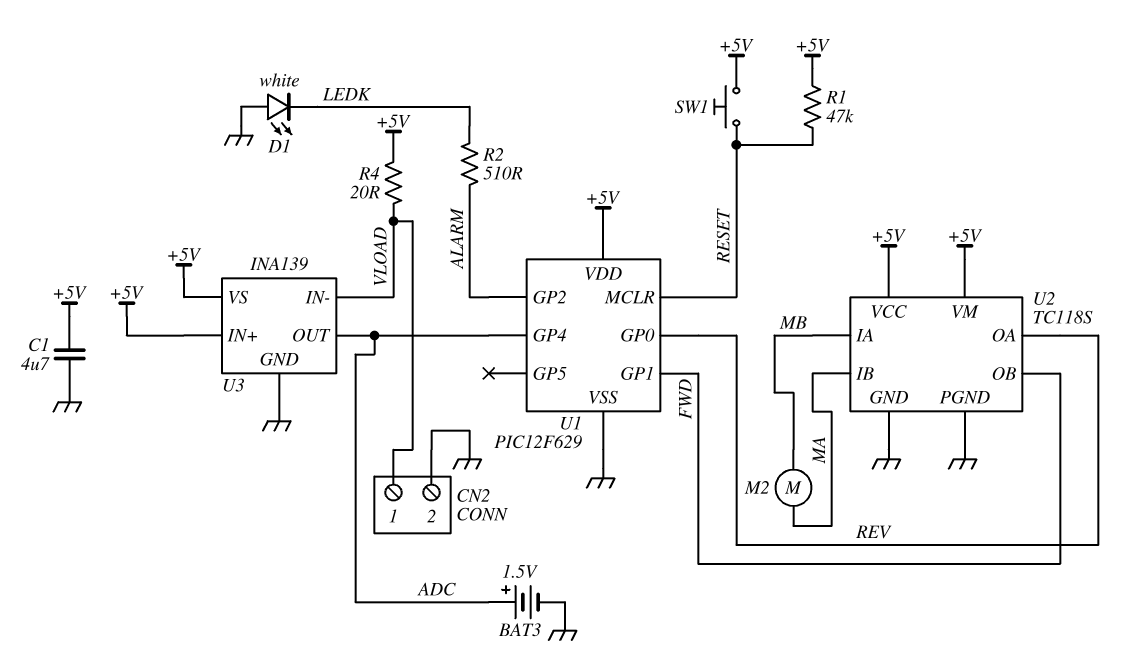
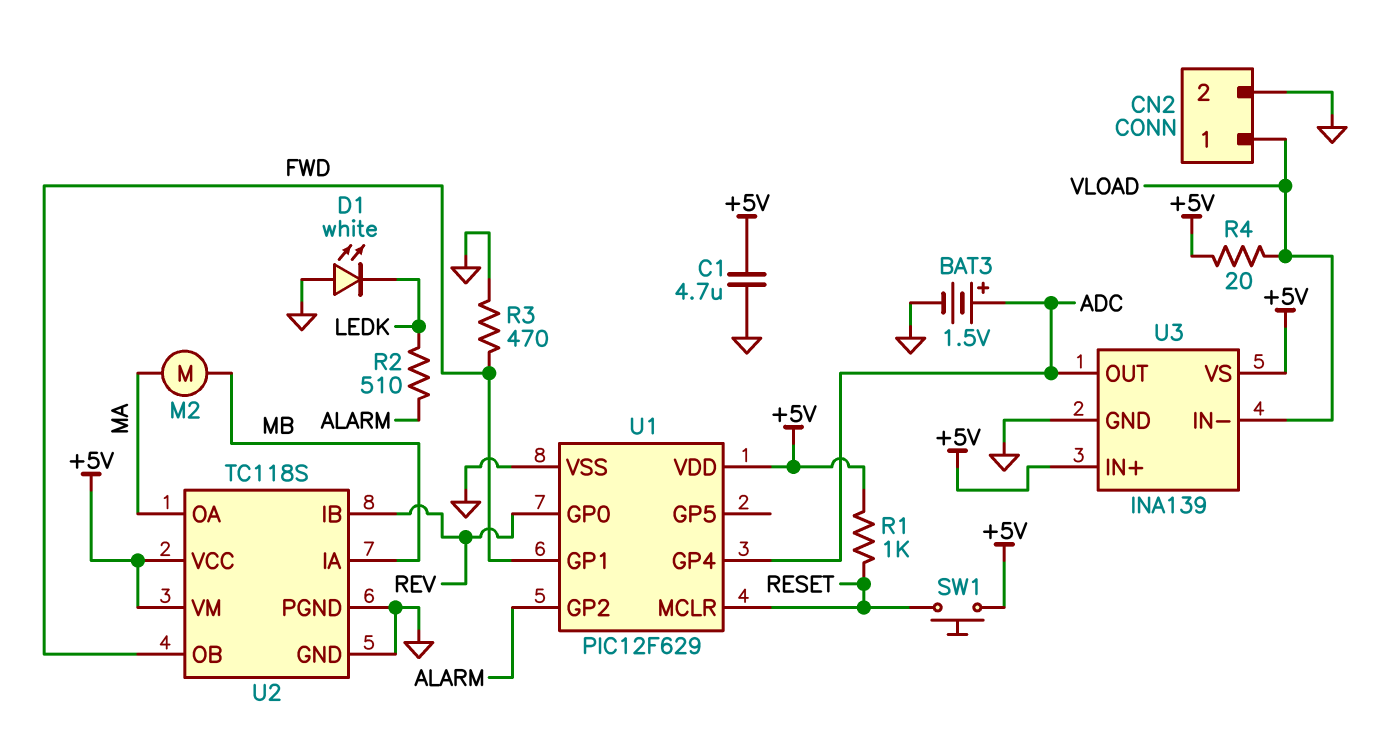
R1: 47k (+5V, RESET) -> 1k (+5V, RESET)
R3: none -> 470 (FWD, GND)
U2 pin IB: MA -> REV
U2 pin OA: REV -> MA

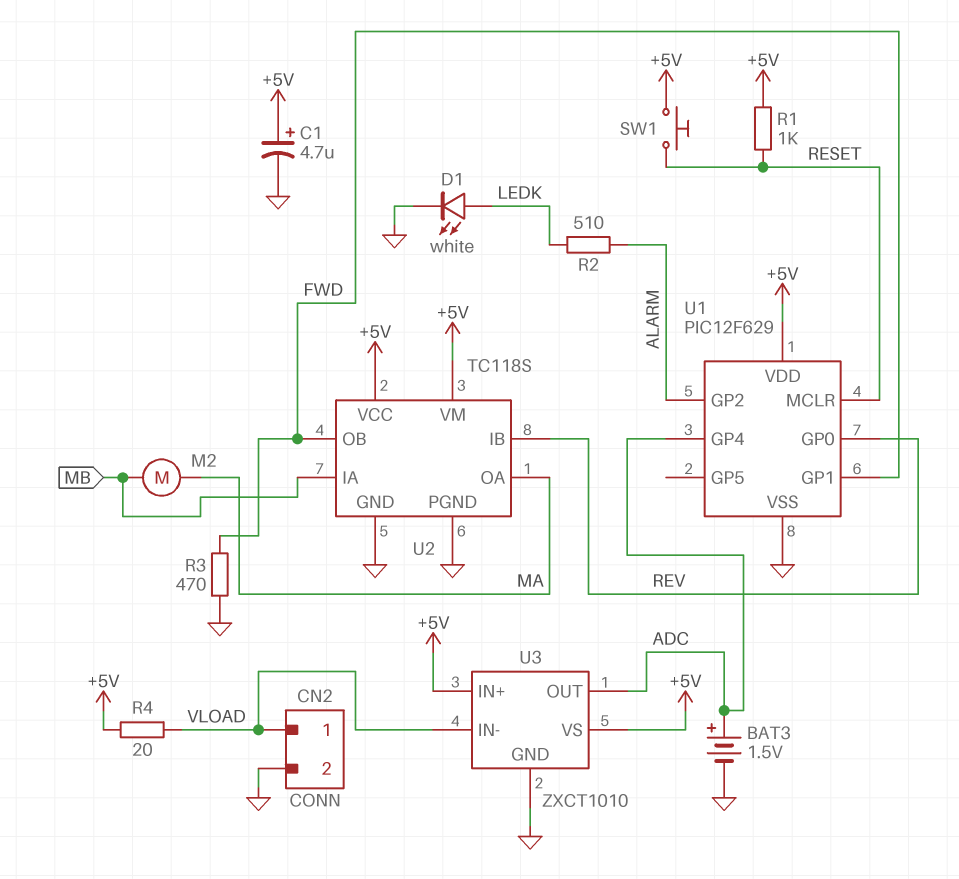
C1: 4.7uF (+5V, GND) -> 4.7uF (plus +5V, minus GND)
D1: LED white (A GND, K LEDK) -> LED white (A LEDK, K GND)
U3: INA139 -> ZXCT1010

